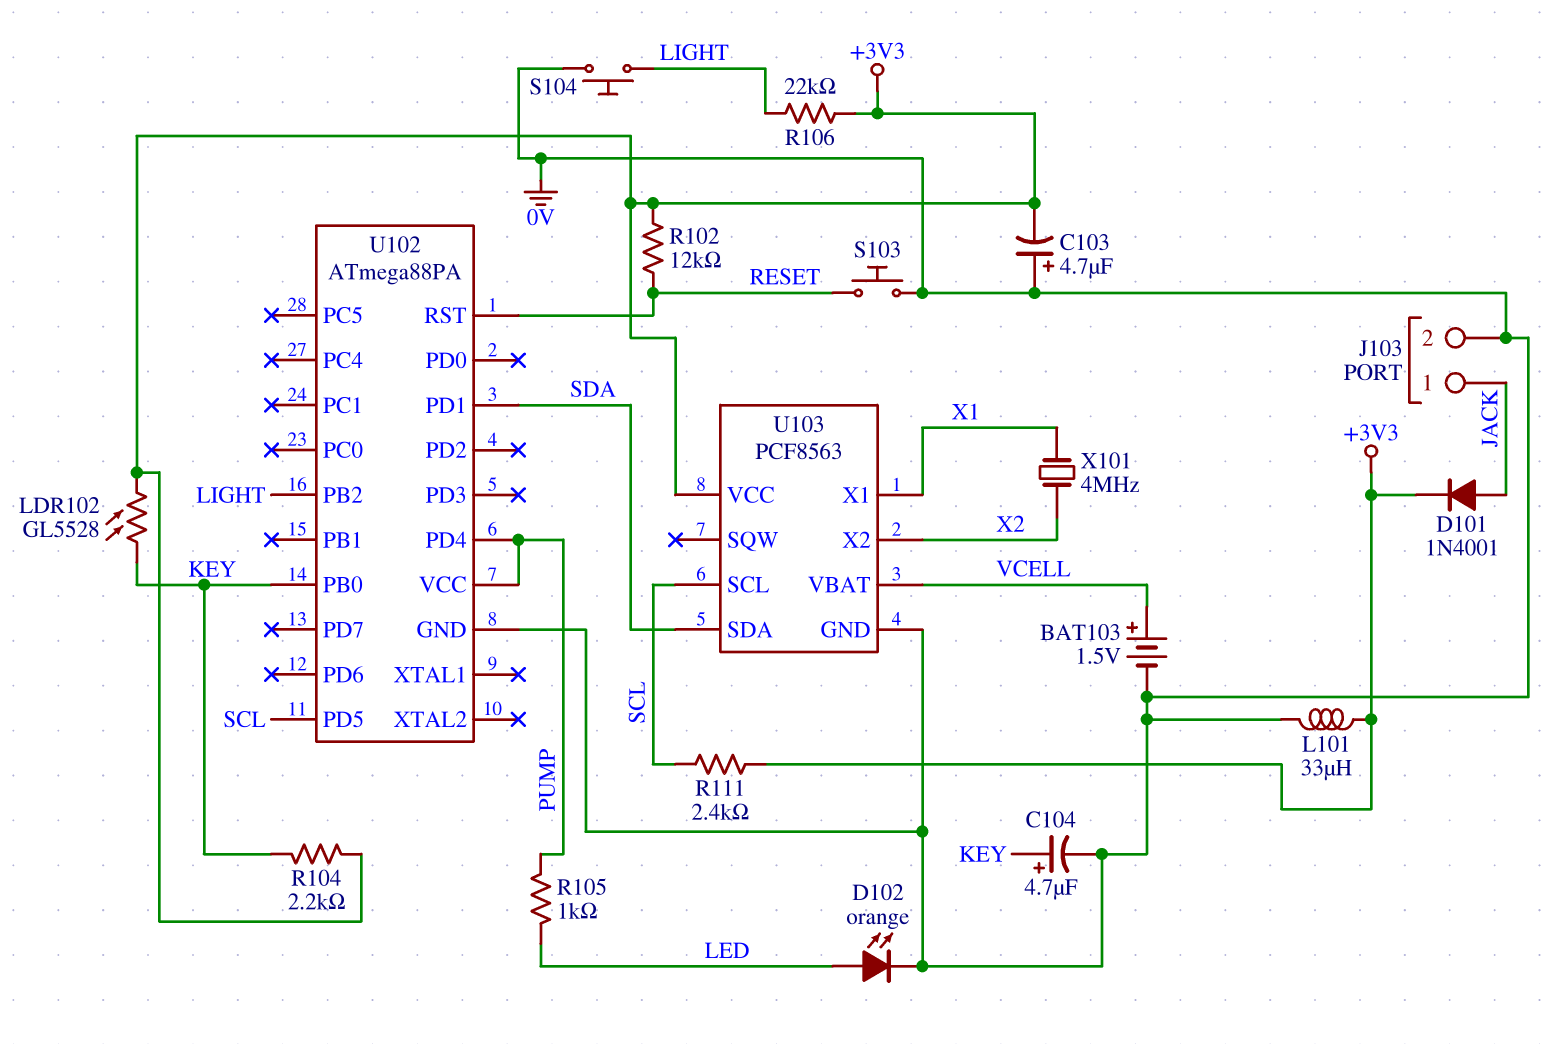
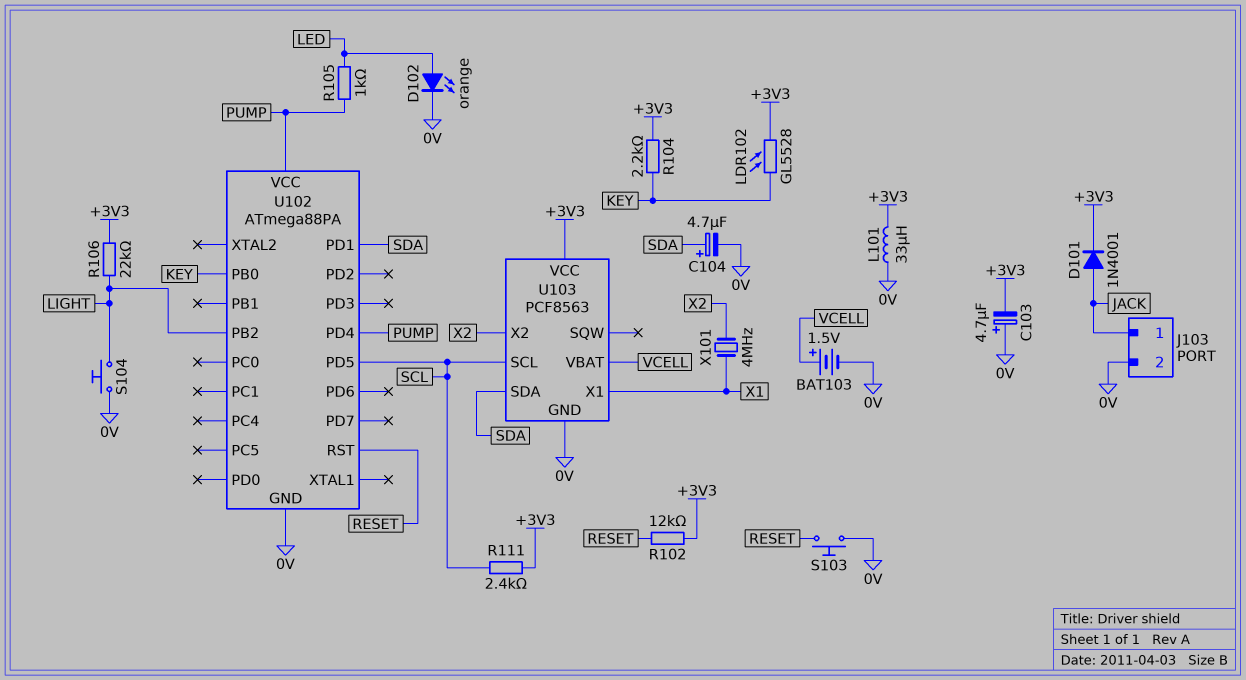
C104: 4.7uF (plus KEY, minus 0V) -> 4.7uF (plus SDA, minus 0V)

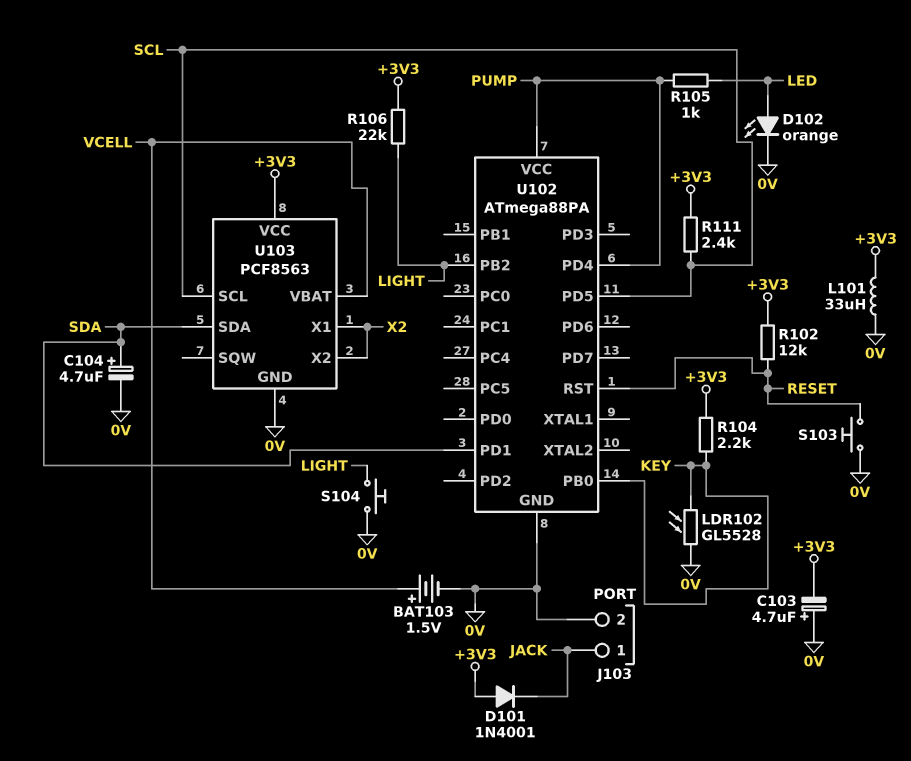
D101: diode 1N4001 (A JACK, K +3V3) -> diode 1N4001 (A +3V3, K JACK)
LDR102: GL5528 (+3V3, KEY) -> GL5528 (0V, KEY)
U103 pin X1: X1 -> X2
X101: 4MHz (X1, X2) -> none

